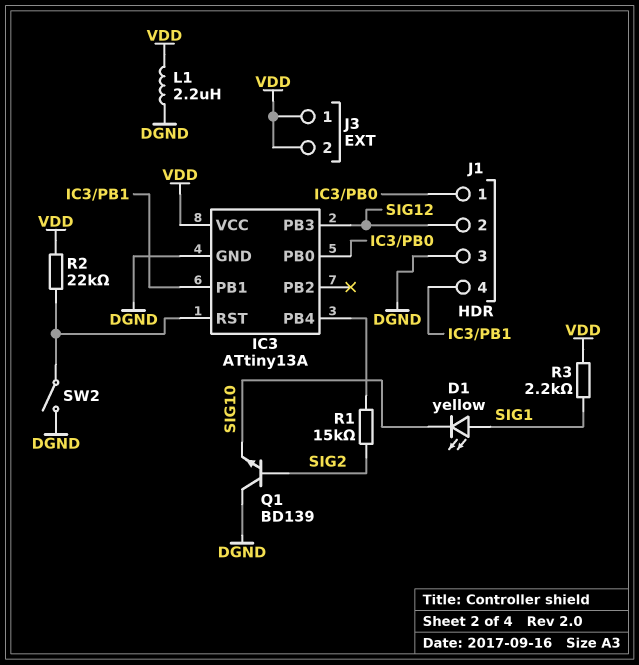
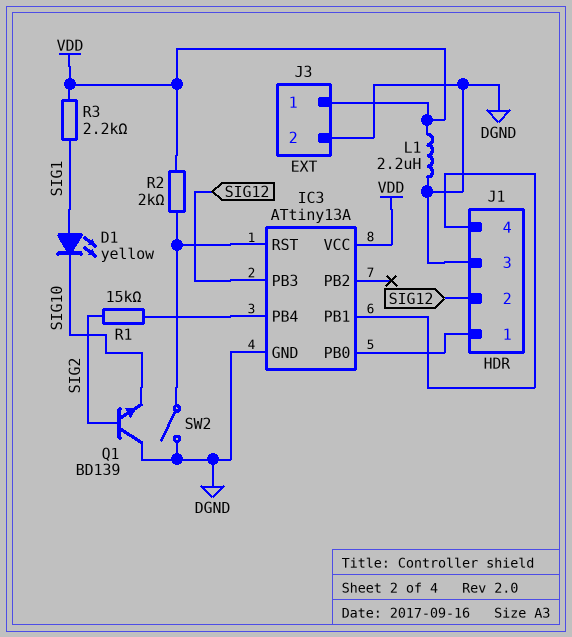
J3 pin 2: VDD -> DGND
R2: 22k (IC3/RST, VDD) -> 2k (IC3/RST, VDD)

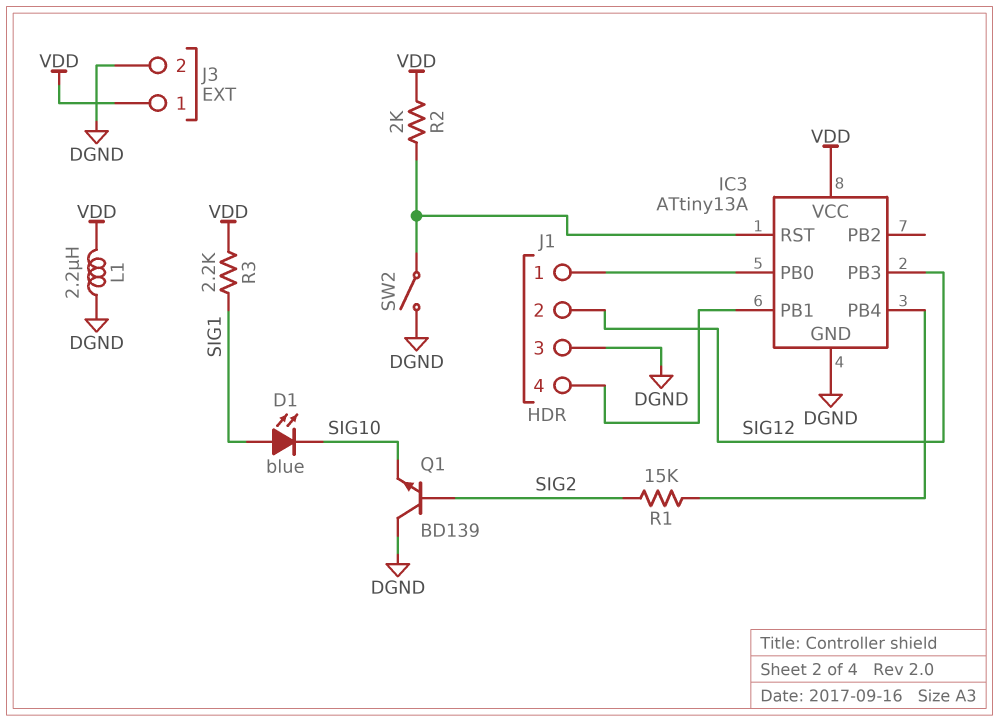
D1: LED yellow (A SIG1, K SIG10) -> LED blue (A SIG1, K SIG10)

